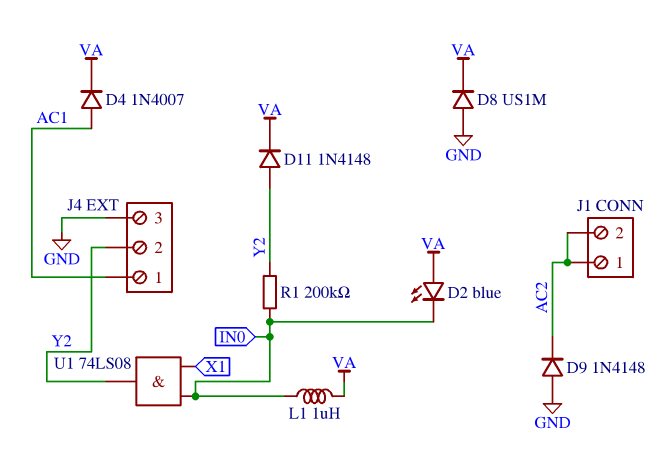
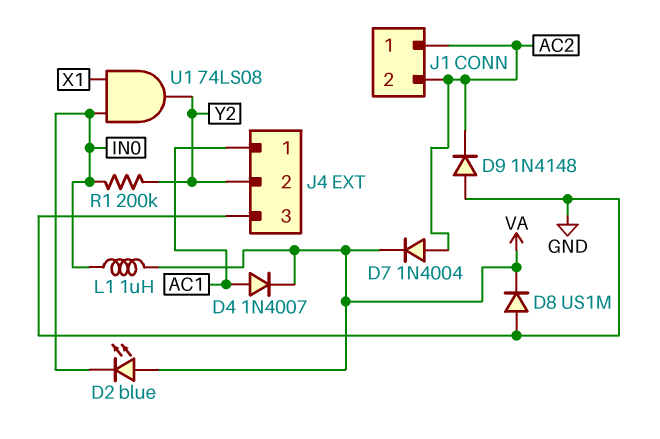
D7: none -> diode 1N4004 (A AC2, K VA)
D11: diode 1N4148 (A Y2, K VA) -> none

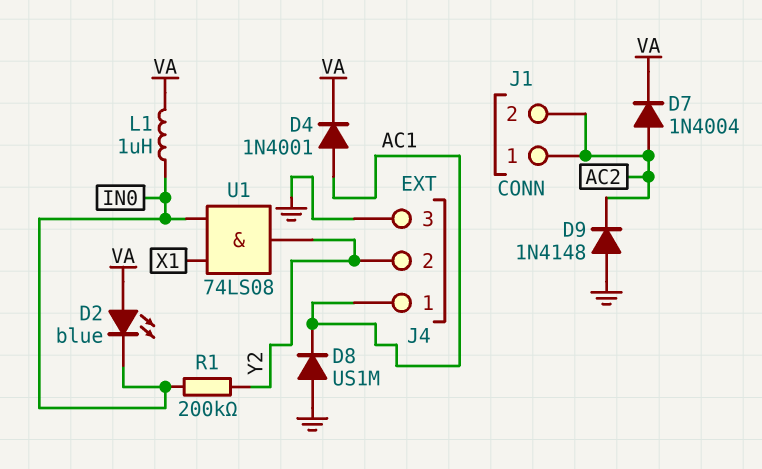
D4: diode 1N4007 (A AC1, K VA) -> diode 1N4001 (A AC1, K VA)
D8: diode US1M (A GND, K VA) -> diode US1M (A GND, K AC1)

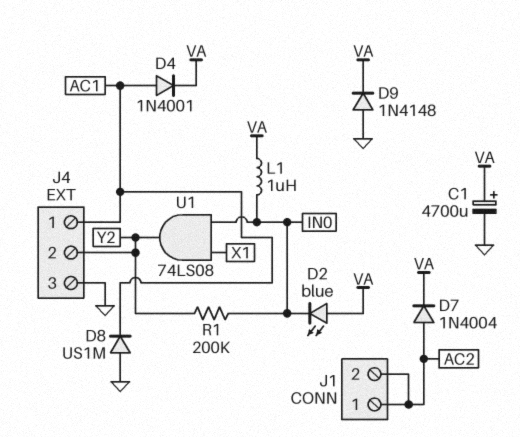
C1: none -> 4700uF (plus VA, minus GND)
D9: diode 1N4148 (A GND, K AC2) -> diode 1N4148 (A GND, K VA)

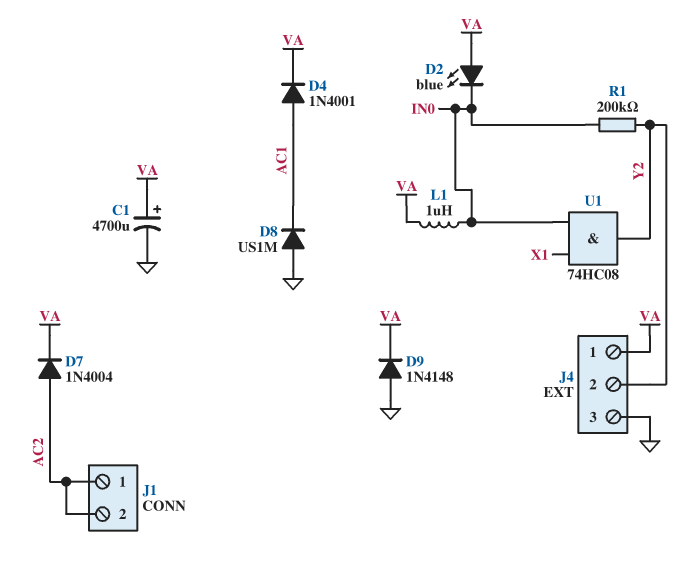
J4 pin 1: AC1 -> VA
U1: AND 74LS08 (in IN0, in X1, out Y2) -> AND 74HC08 (in IN0, in X1, out Y2)

